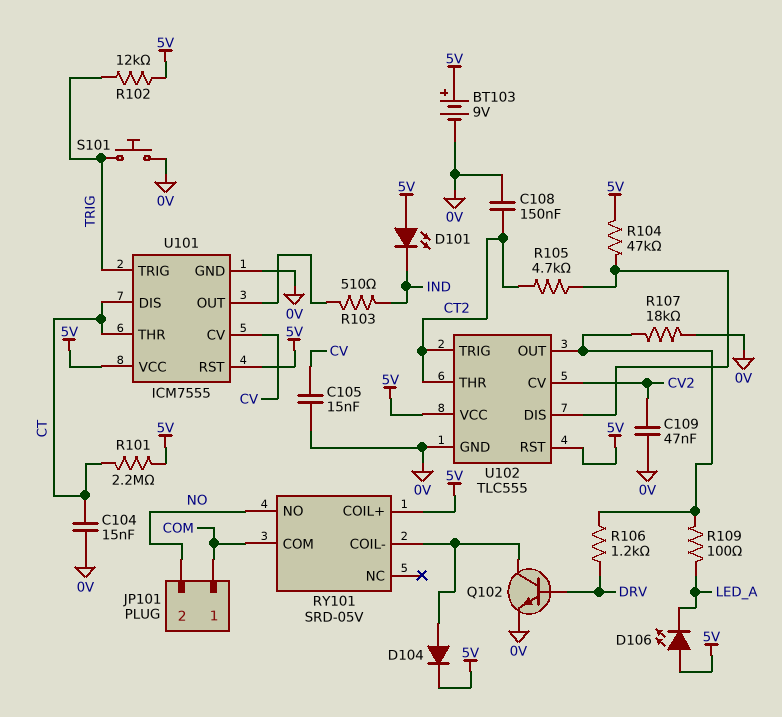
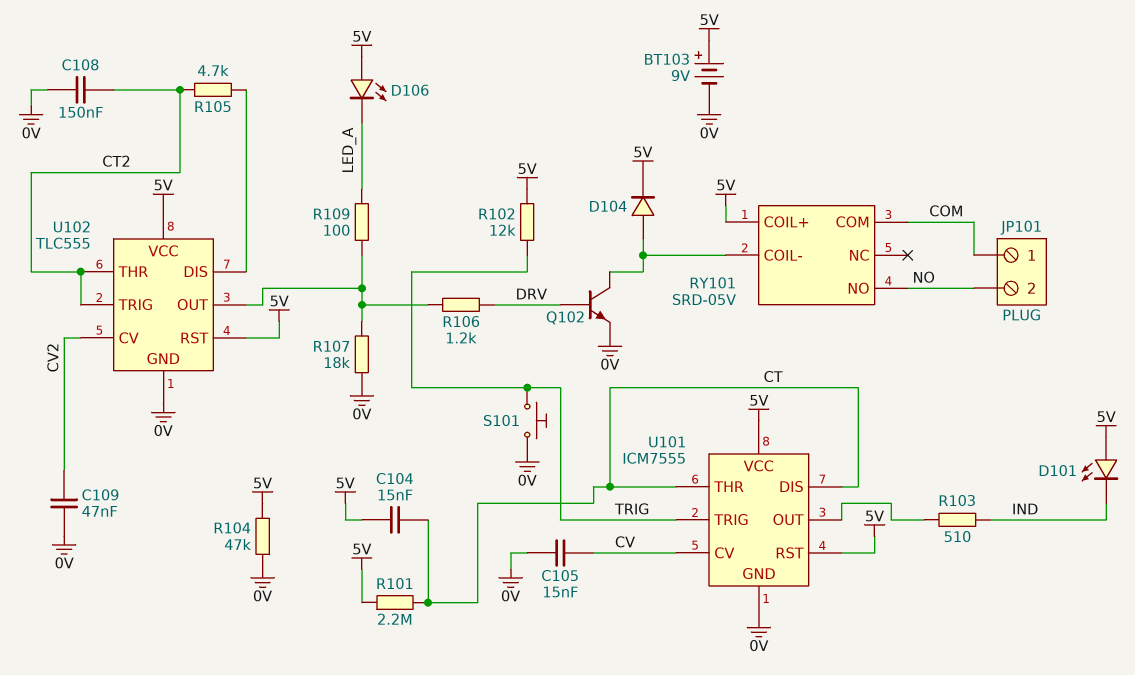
C104: 15nF (0V, CT) -> 15nF (5V, CT)
R104: 47k (5V, U102/DIS) -> 47k (0V, 5V)

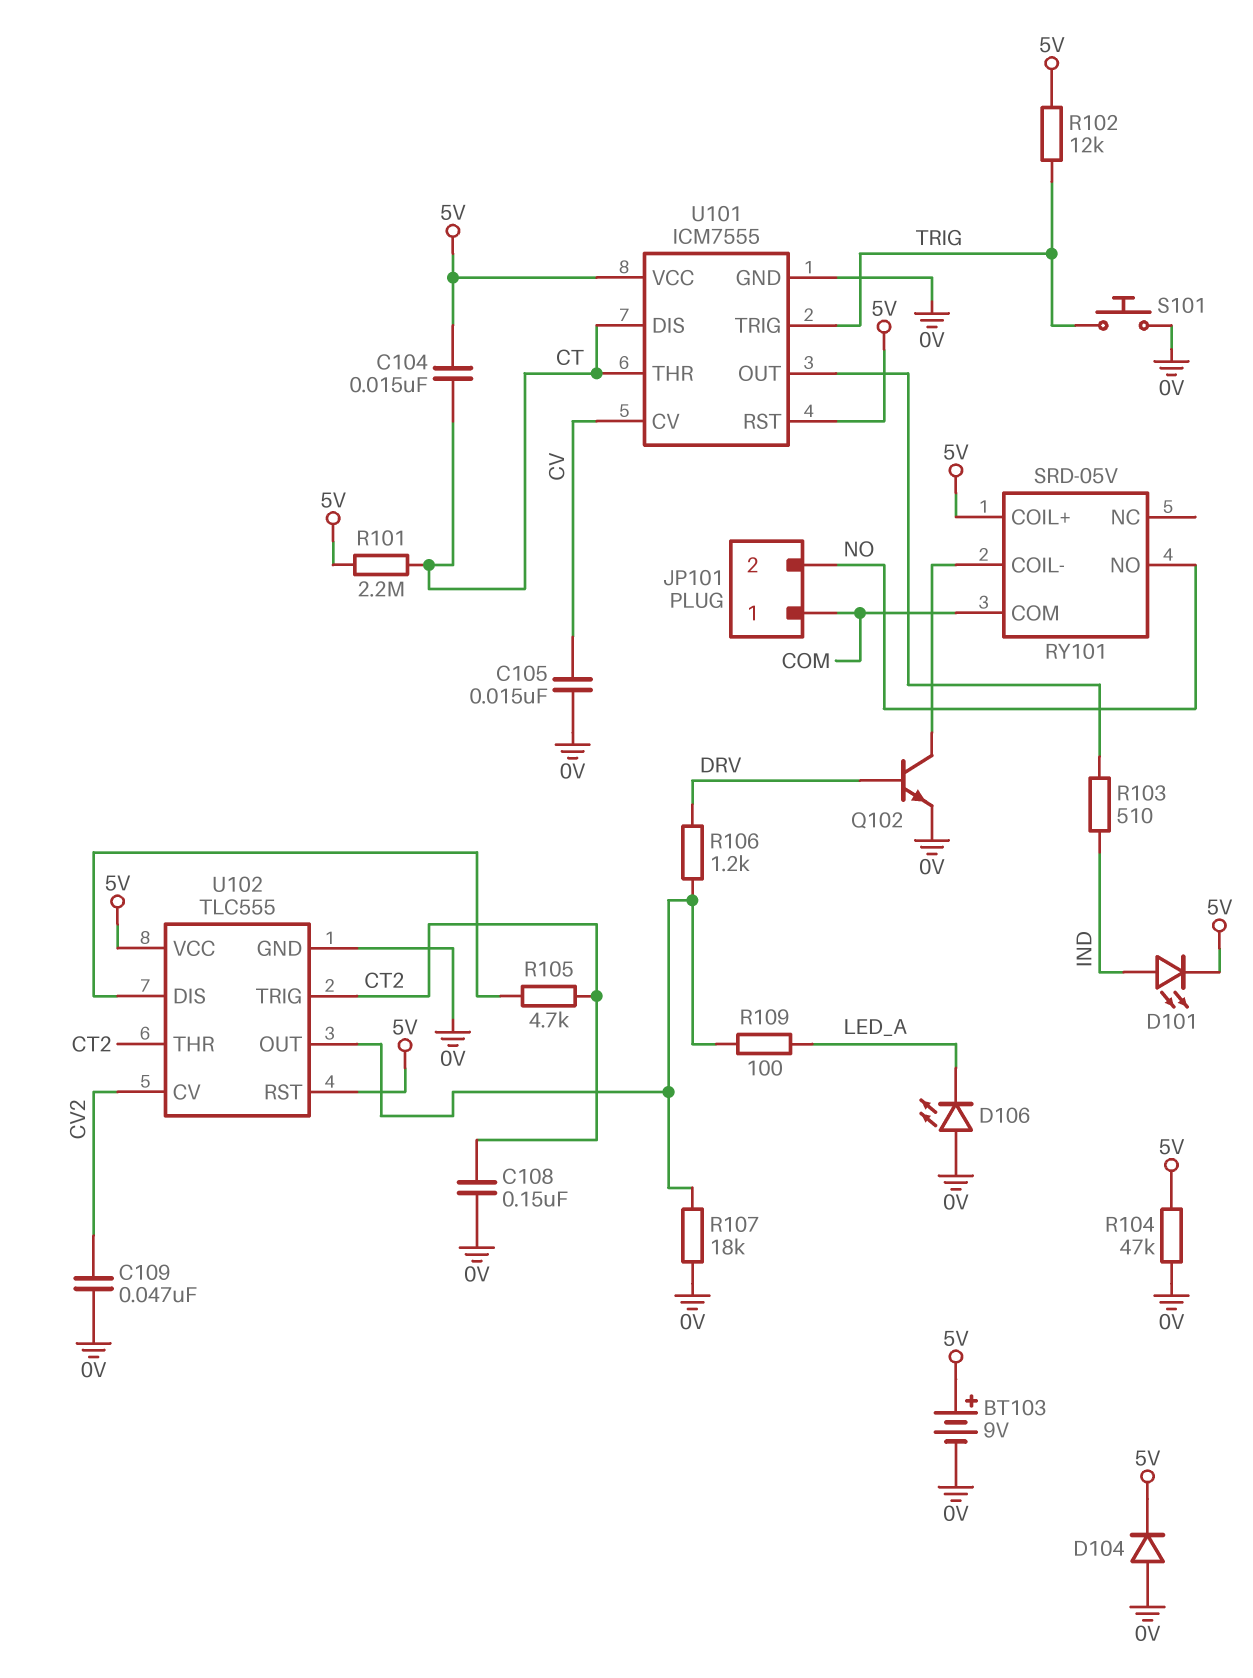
D101: LED (A 5V, K IND) -> LED (A IND, K 5V)
D104: diode (A RY101/COIL-, K 5V) -> diode (A 0V, K 5V)
D106: LED (A 5V, K LED_A) -> LED (A 0V, K LED_A)

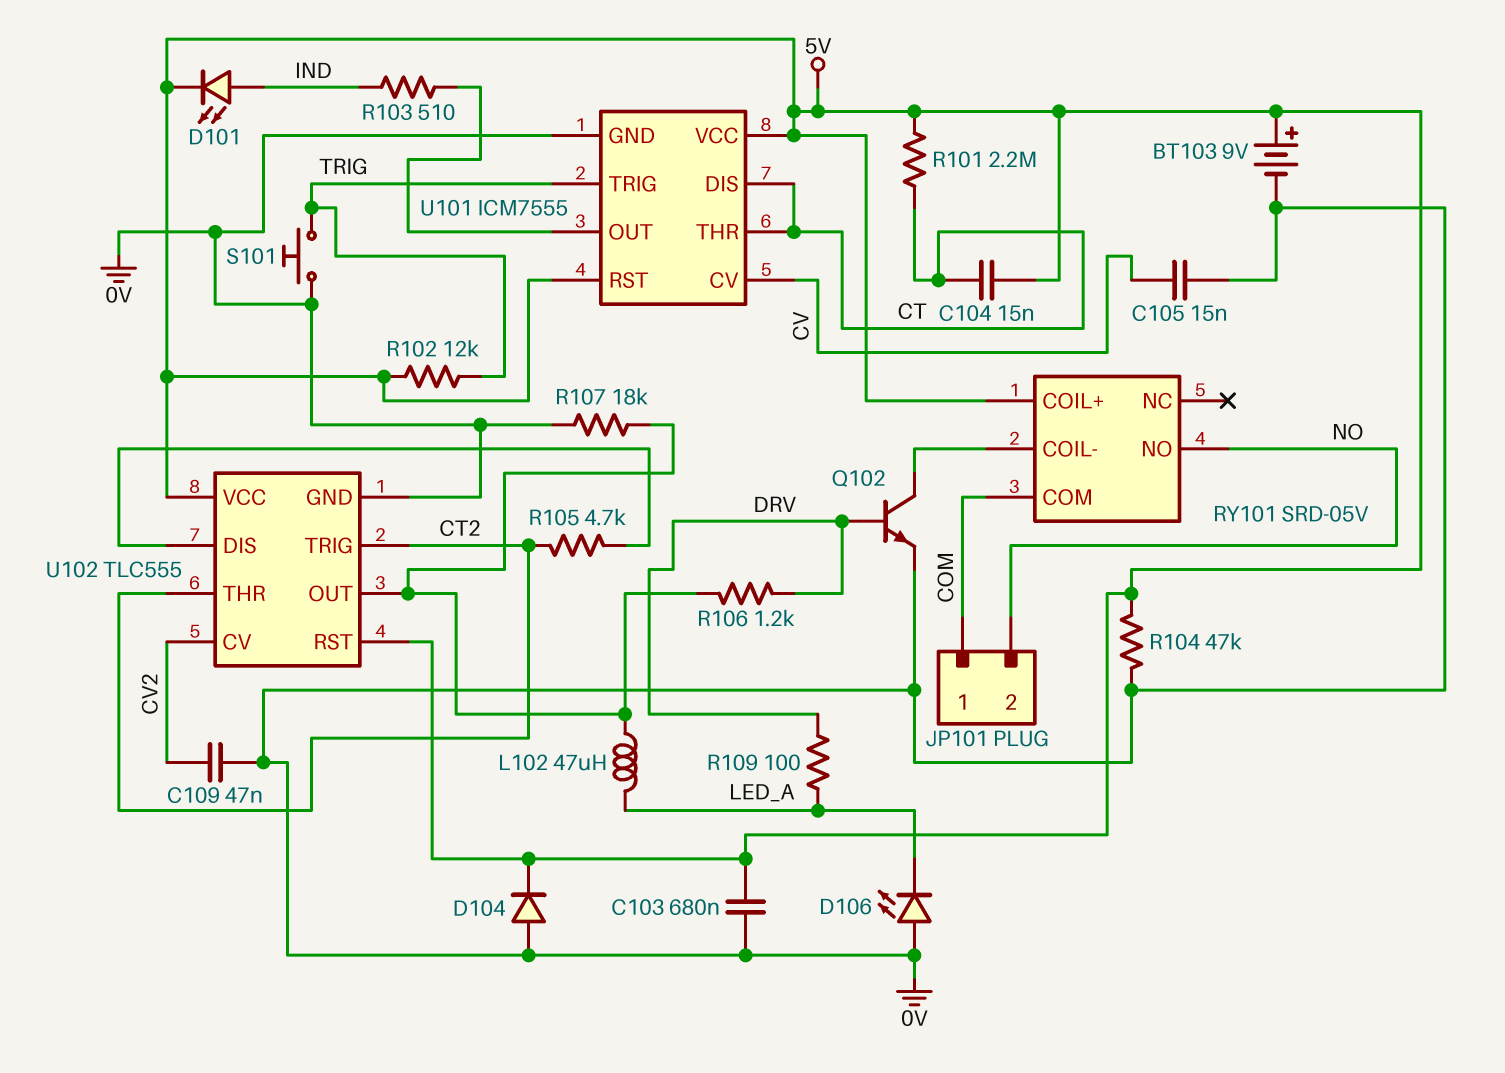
C103: none -> 680nF (0V, 5V)
C108: 150nF (0V, CT2) -> none
L102: none -> 47uH (LED_A, U102/OUT)
R109: 100 (LED_A, U102/OUT) -> 100 (DRV, LED_A)

